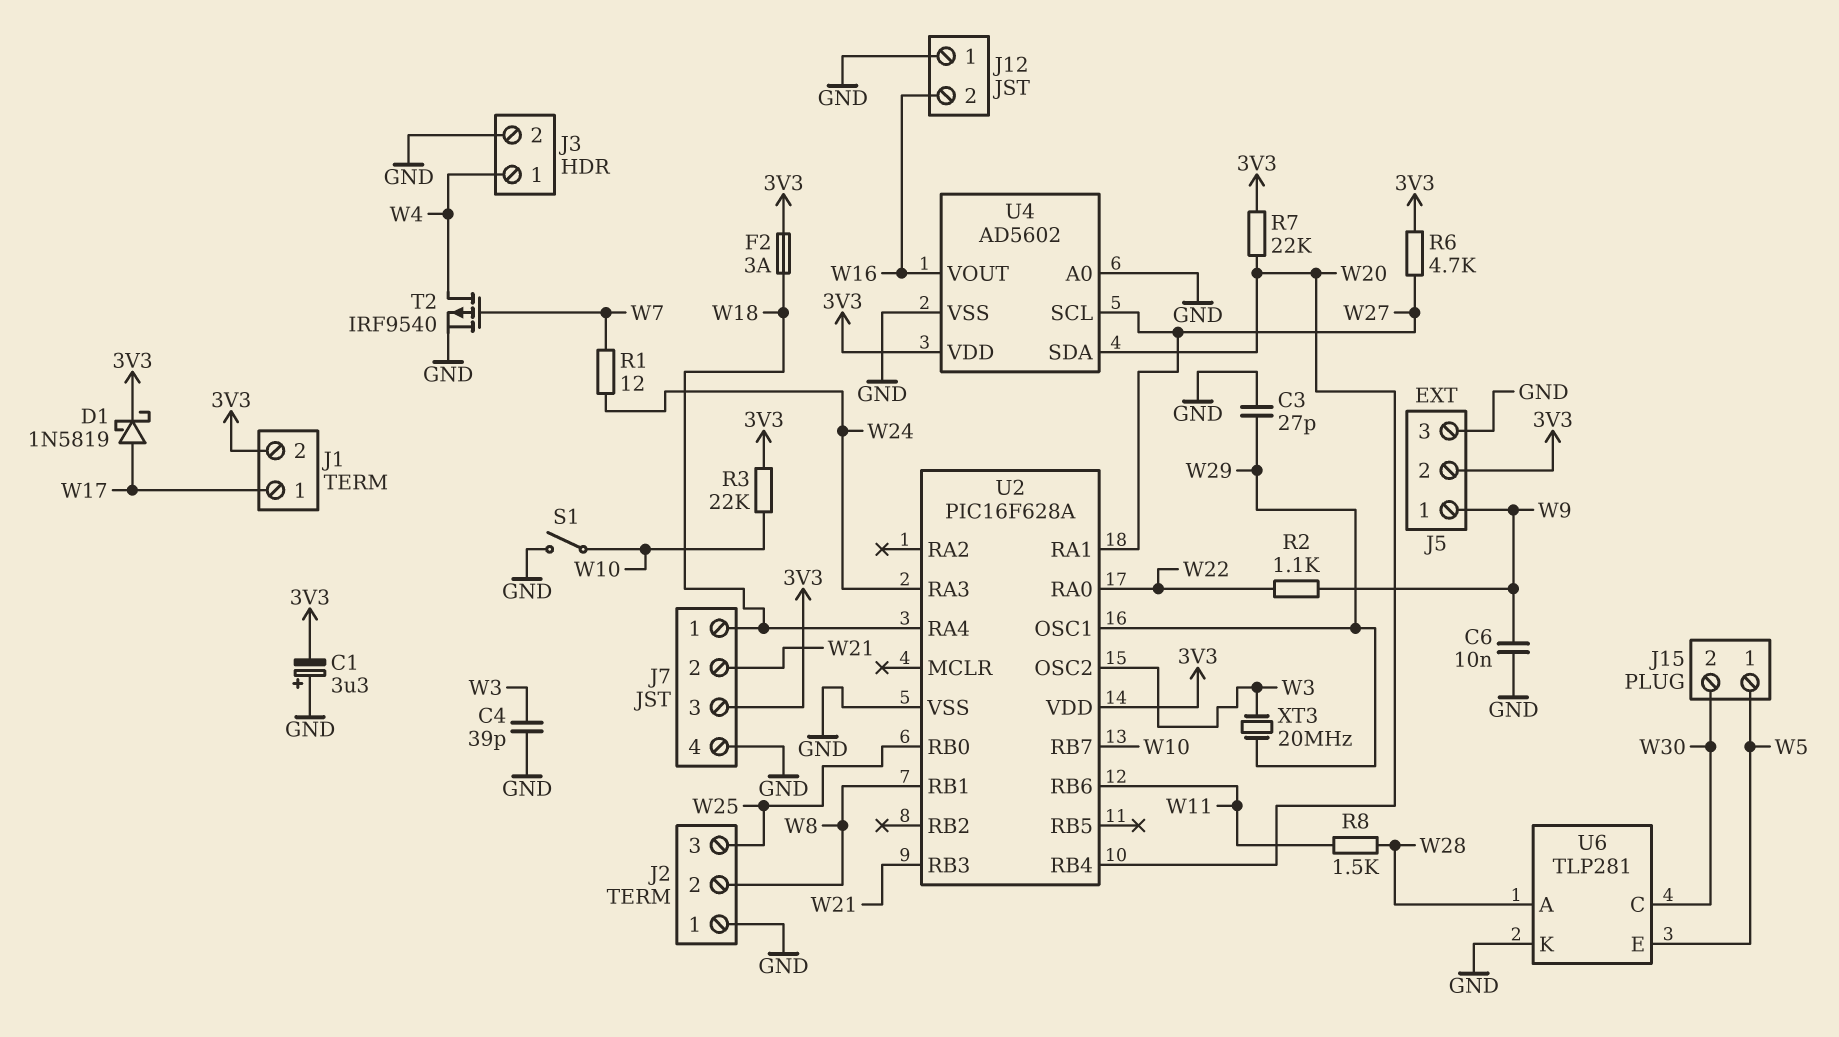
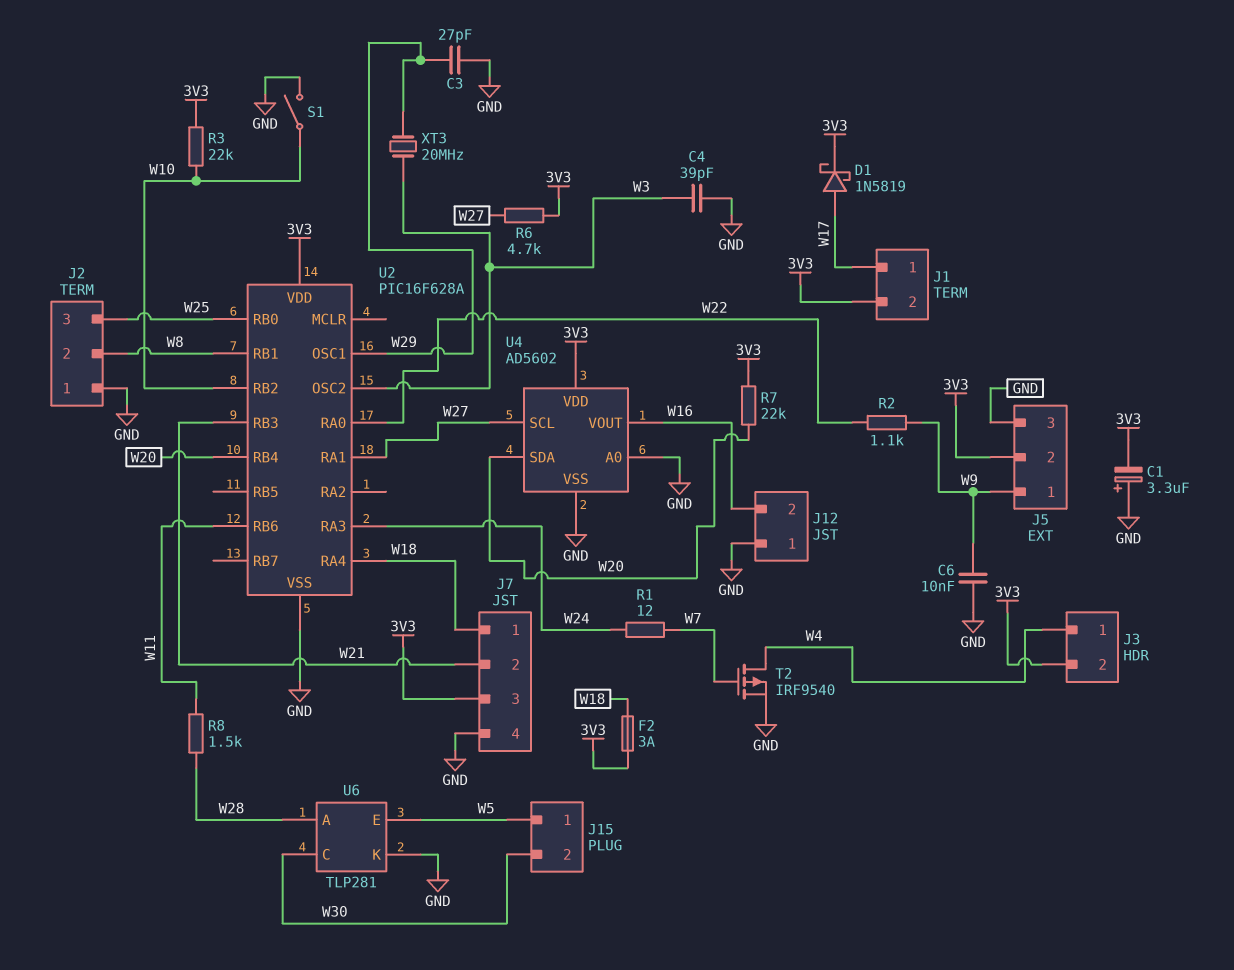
J3 pin 2: GND -> 3V3
U2 pin RB2: none -> W10
U2 pin RB7: W10 -> none

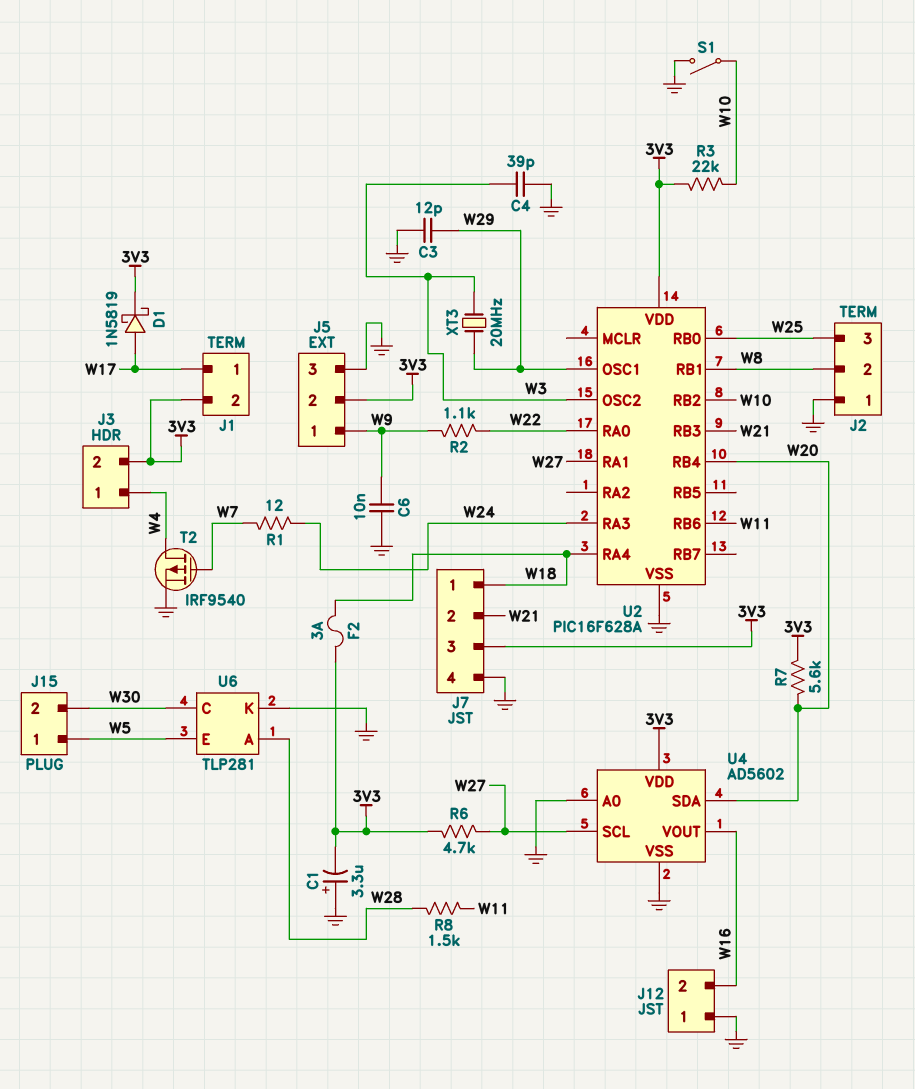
C3: 27pF (GND, W29) -> 12pF (GND, W29)
R7: 22k (3V3, W20) -> 5.6k (3V3, W20)

